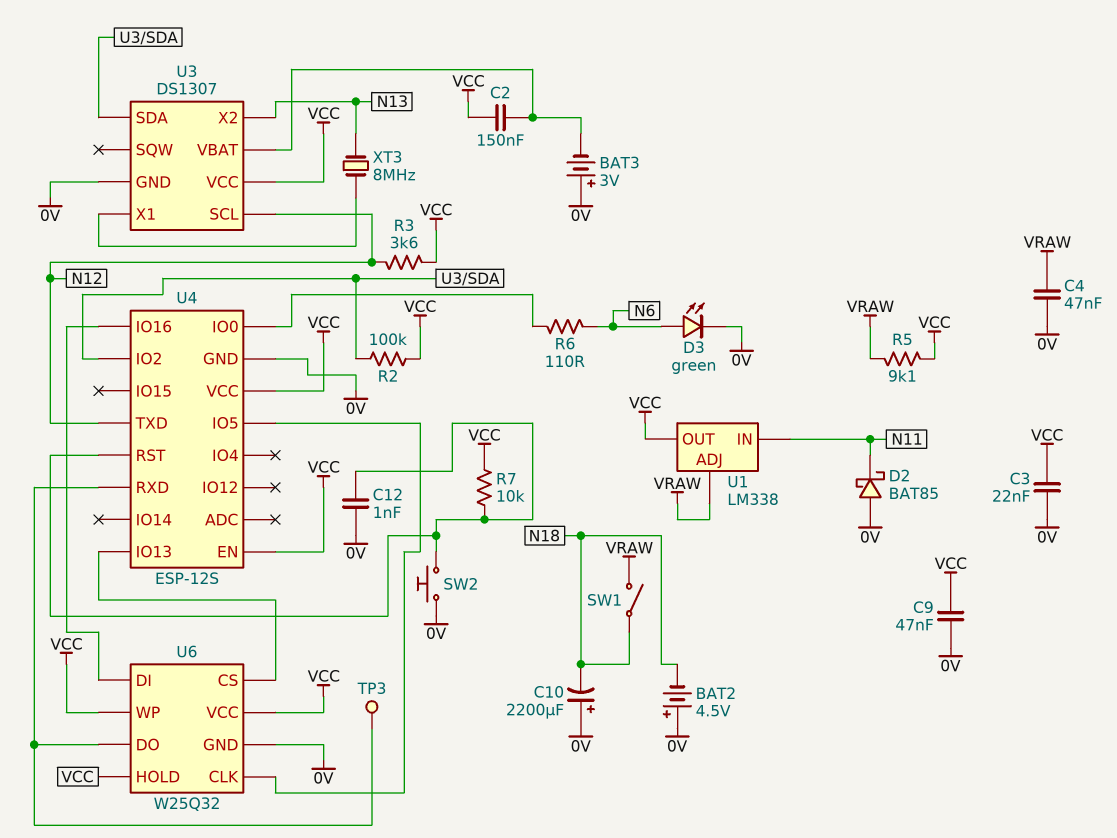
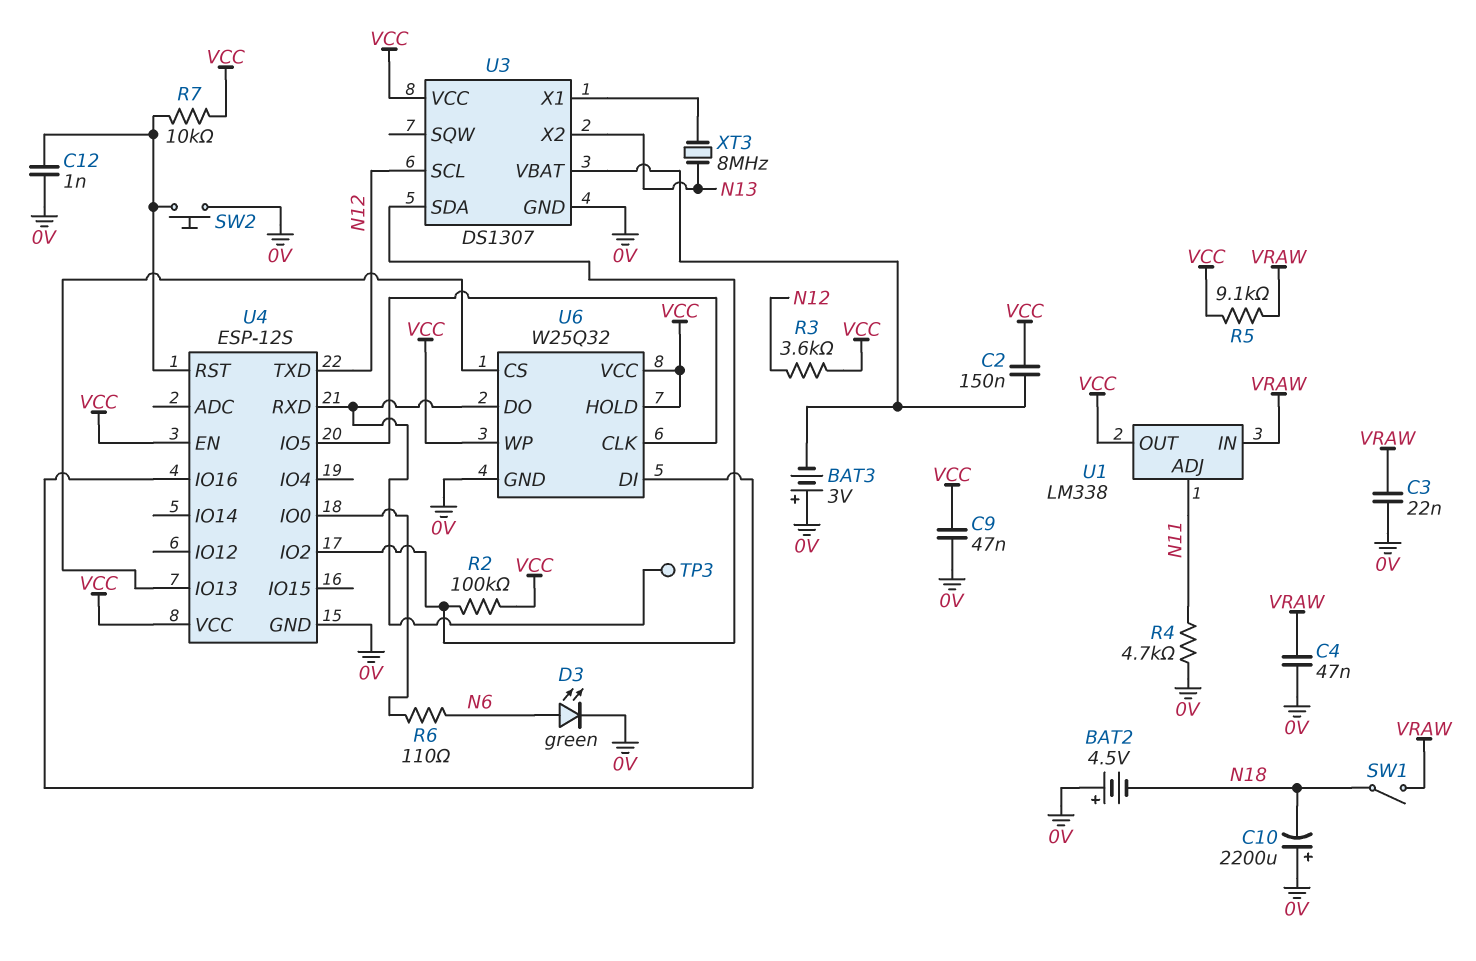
C3: 22nF (0V, VCC) -> 22nF (0V, VRAW)
D2: schottky BAT85 (A 0V, K N11) -> none
R4: none -> 4.7k (0V, N11)
U1 pin ADJ: VRAW -> N11
U1 pin IN: N11 -> VRAW

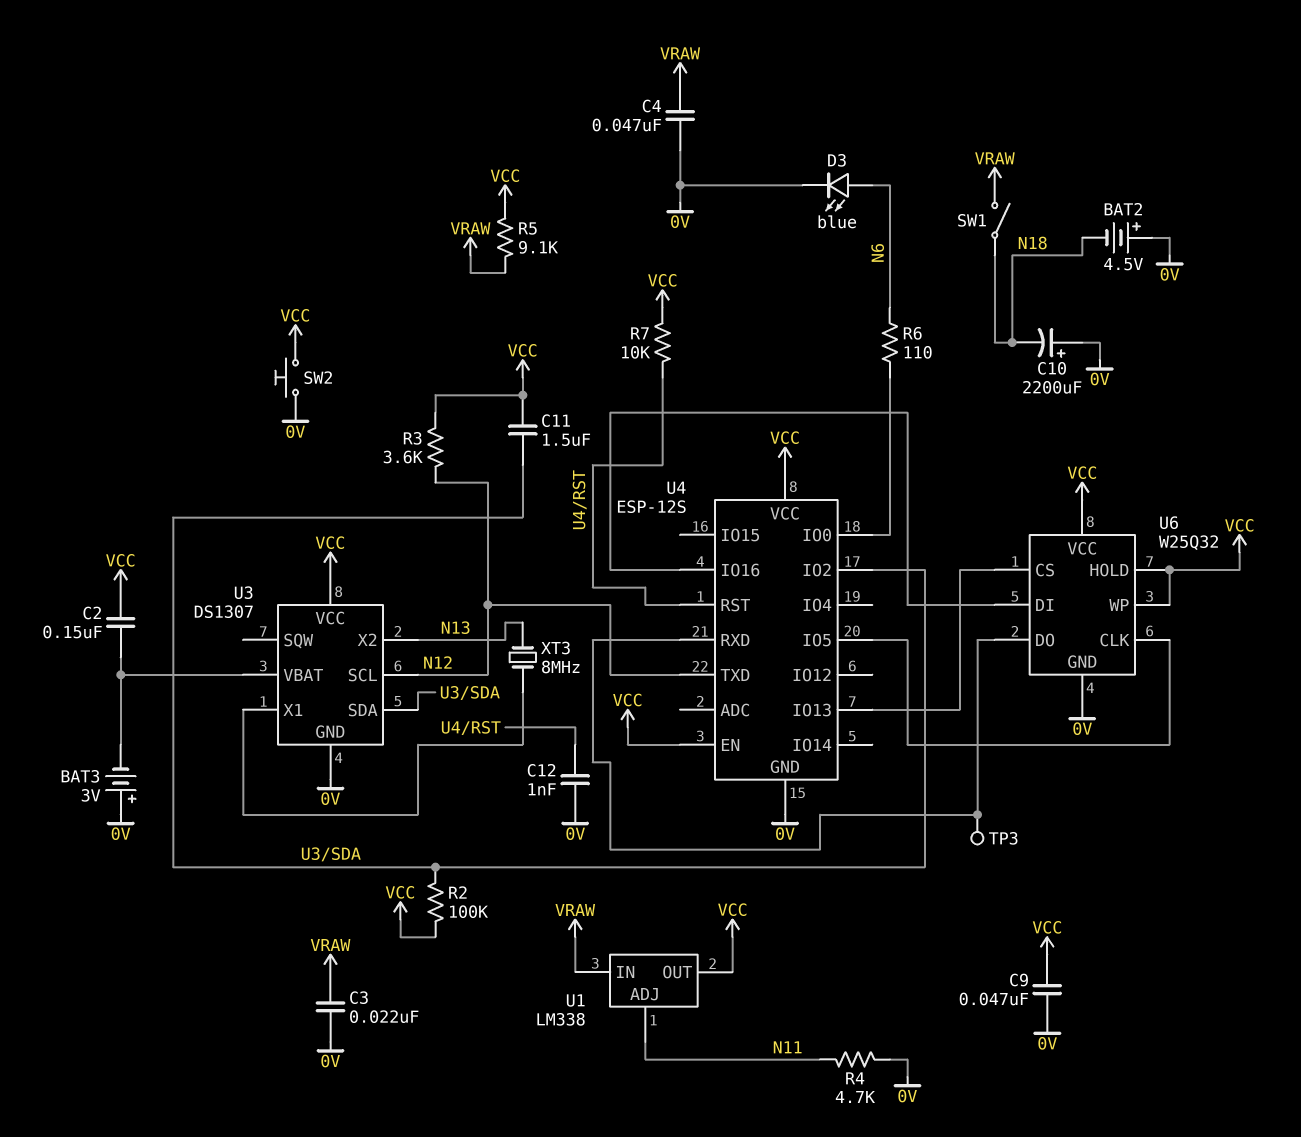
C11: none -> 1.5uF (U3/SDA, VCC)
D3: LED green (A N6, K 0V) -> LED blue (A N6, K 0V)
SW2: button (0V, U4/RST) -> button (0V, VCC)

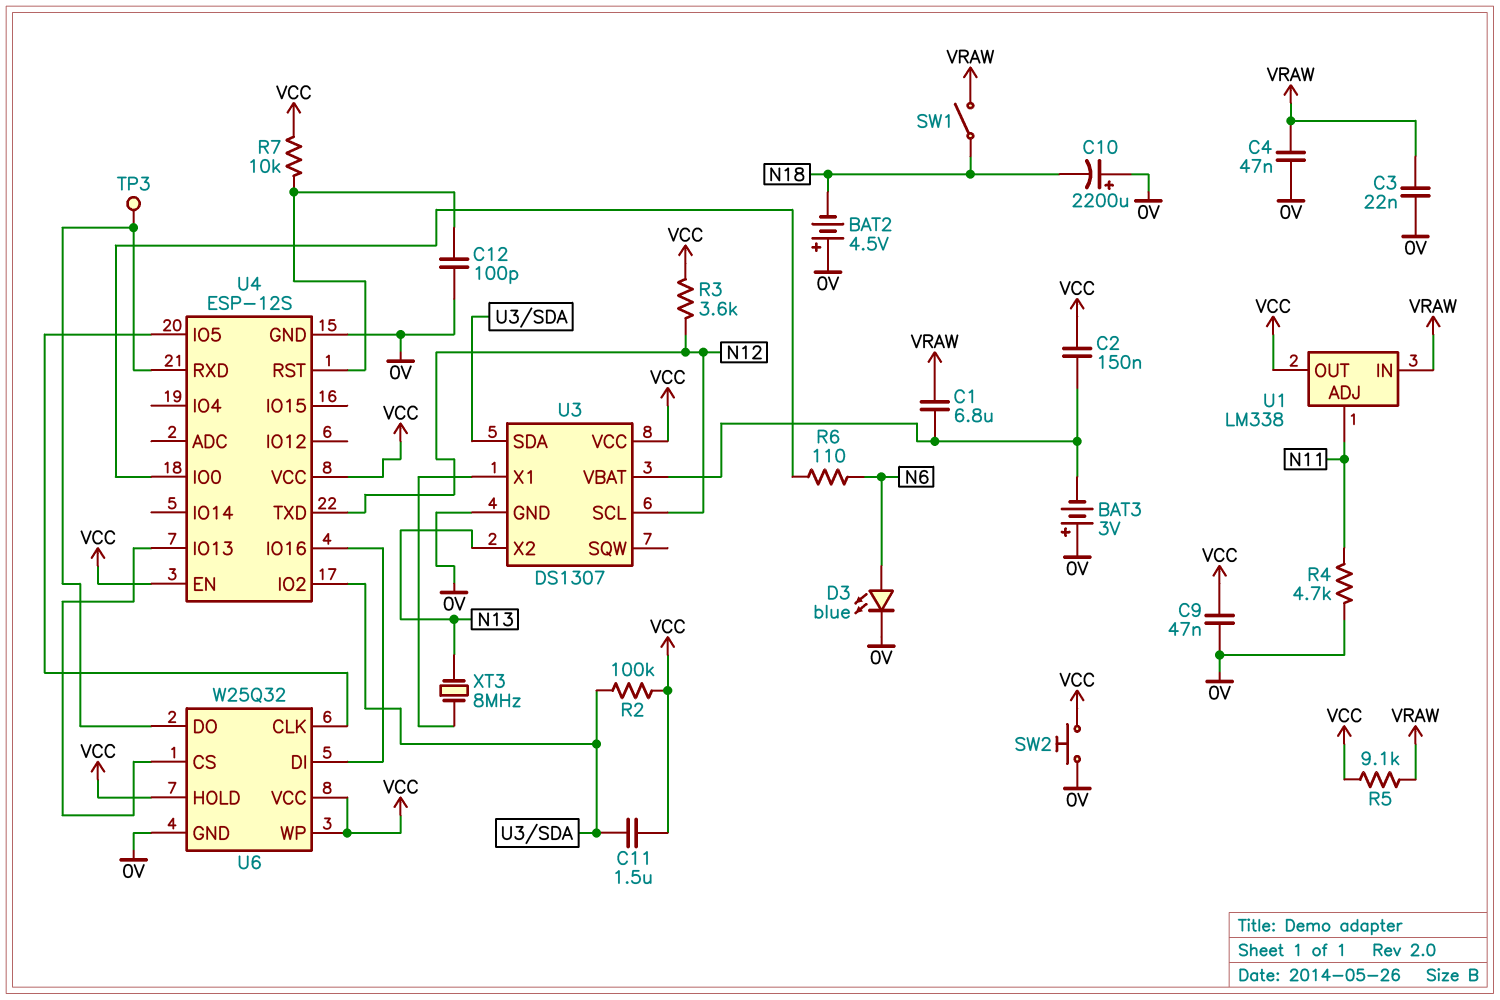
C1: none -> 6.8uF (U3/VBAT, VRAW)
C12: 1nF (0V, U4/RST) -> 100pF (0V, U4/RST)

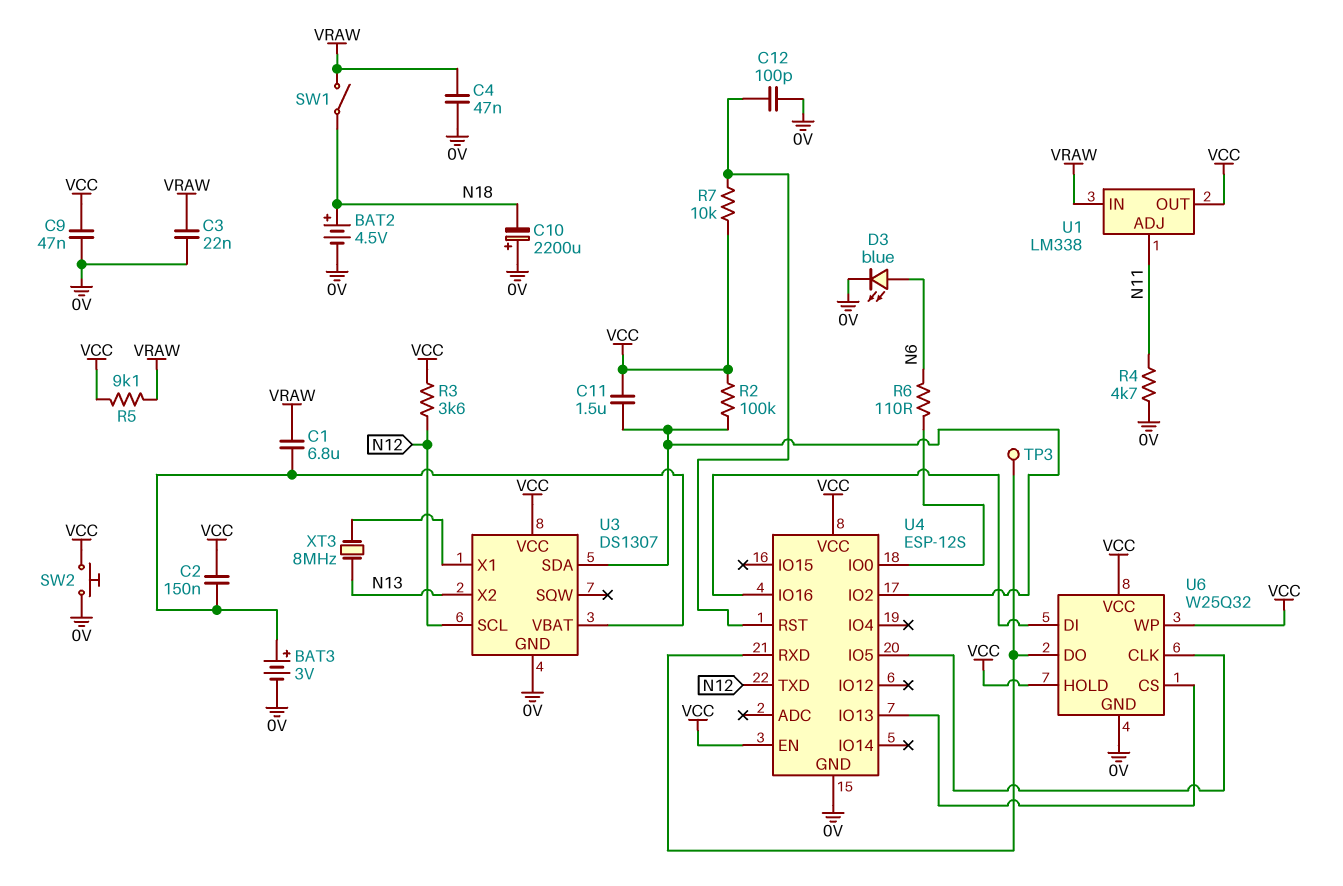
BAT2: 4.5V (plus 0V, minus N18) -> 4.5V (plus N18, minus 0V)
BAT3: 3V (plus 0V, minus U3/VBAT) -> 3V (plus U3/VBAT, minus 0V)

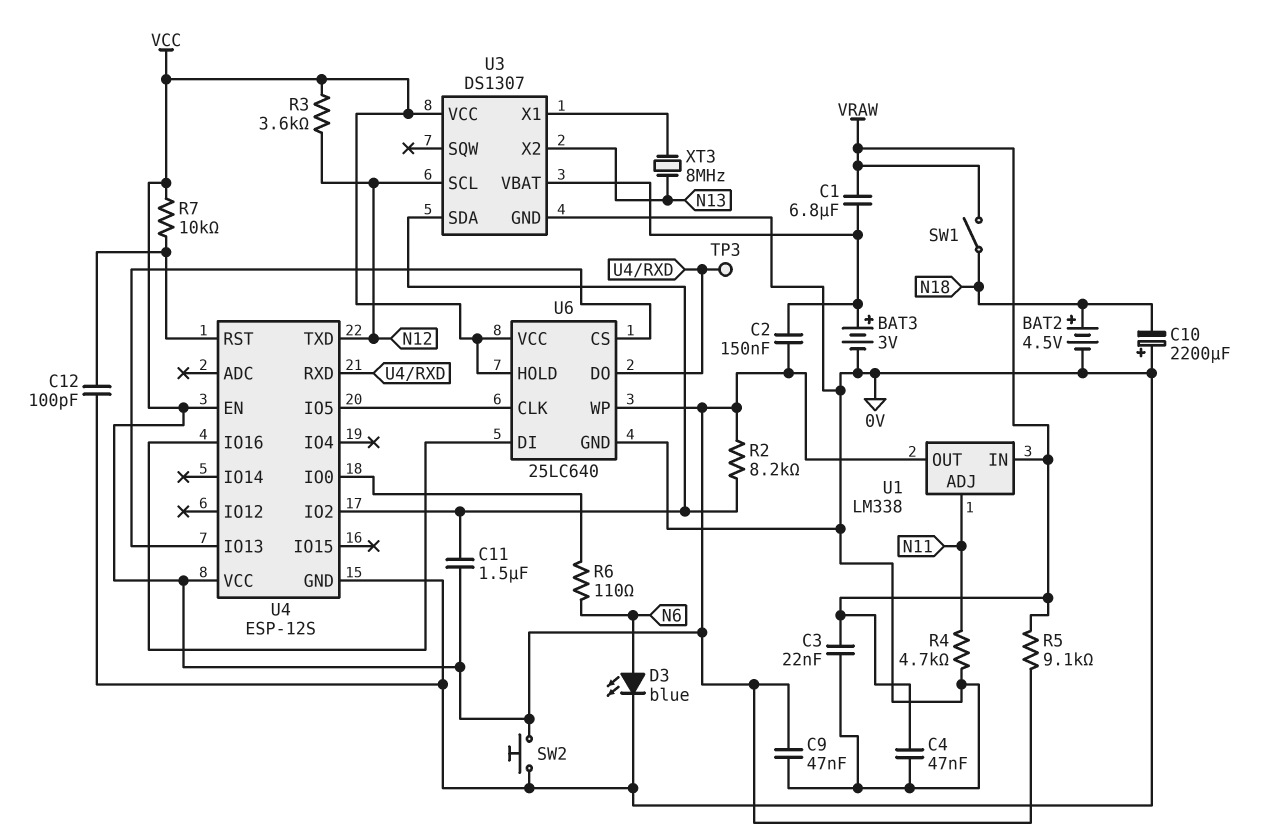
R2: 100k (U3/SDA, VCC) -> 8.2k (U3/SDA, VCC)
U6: W25Q32 -> 25LC640

